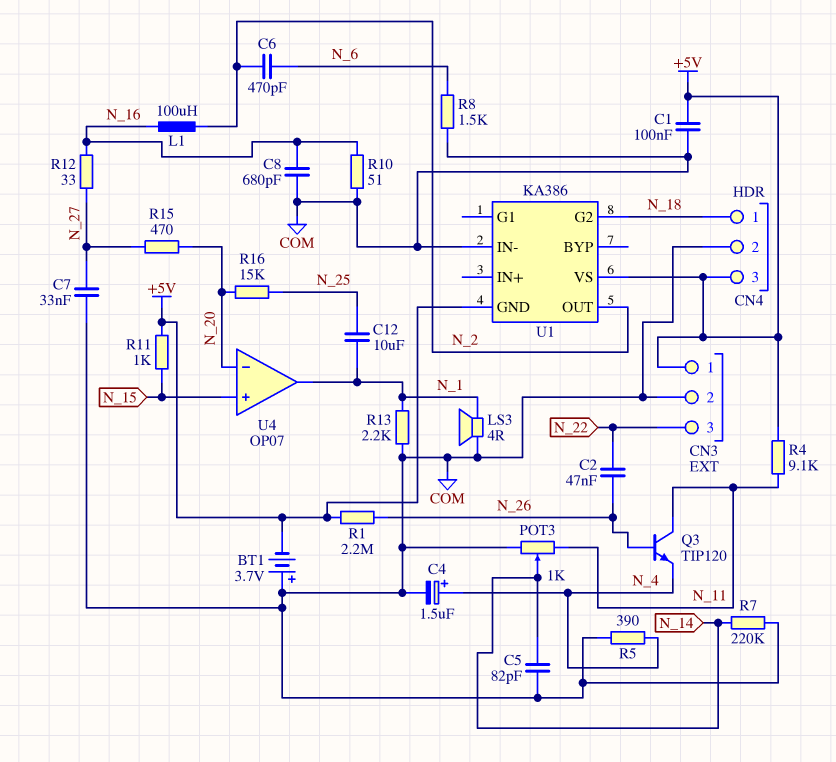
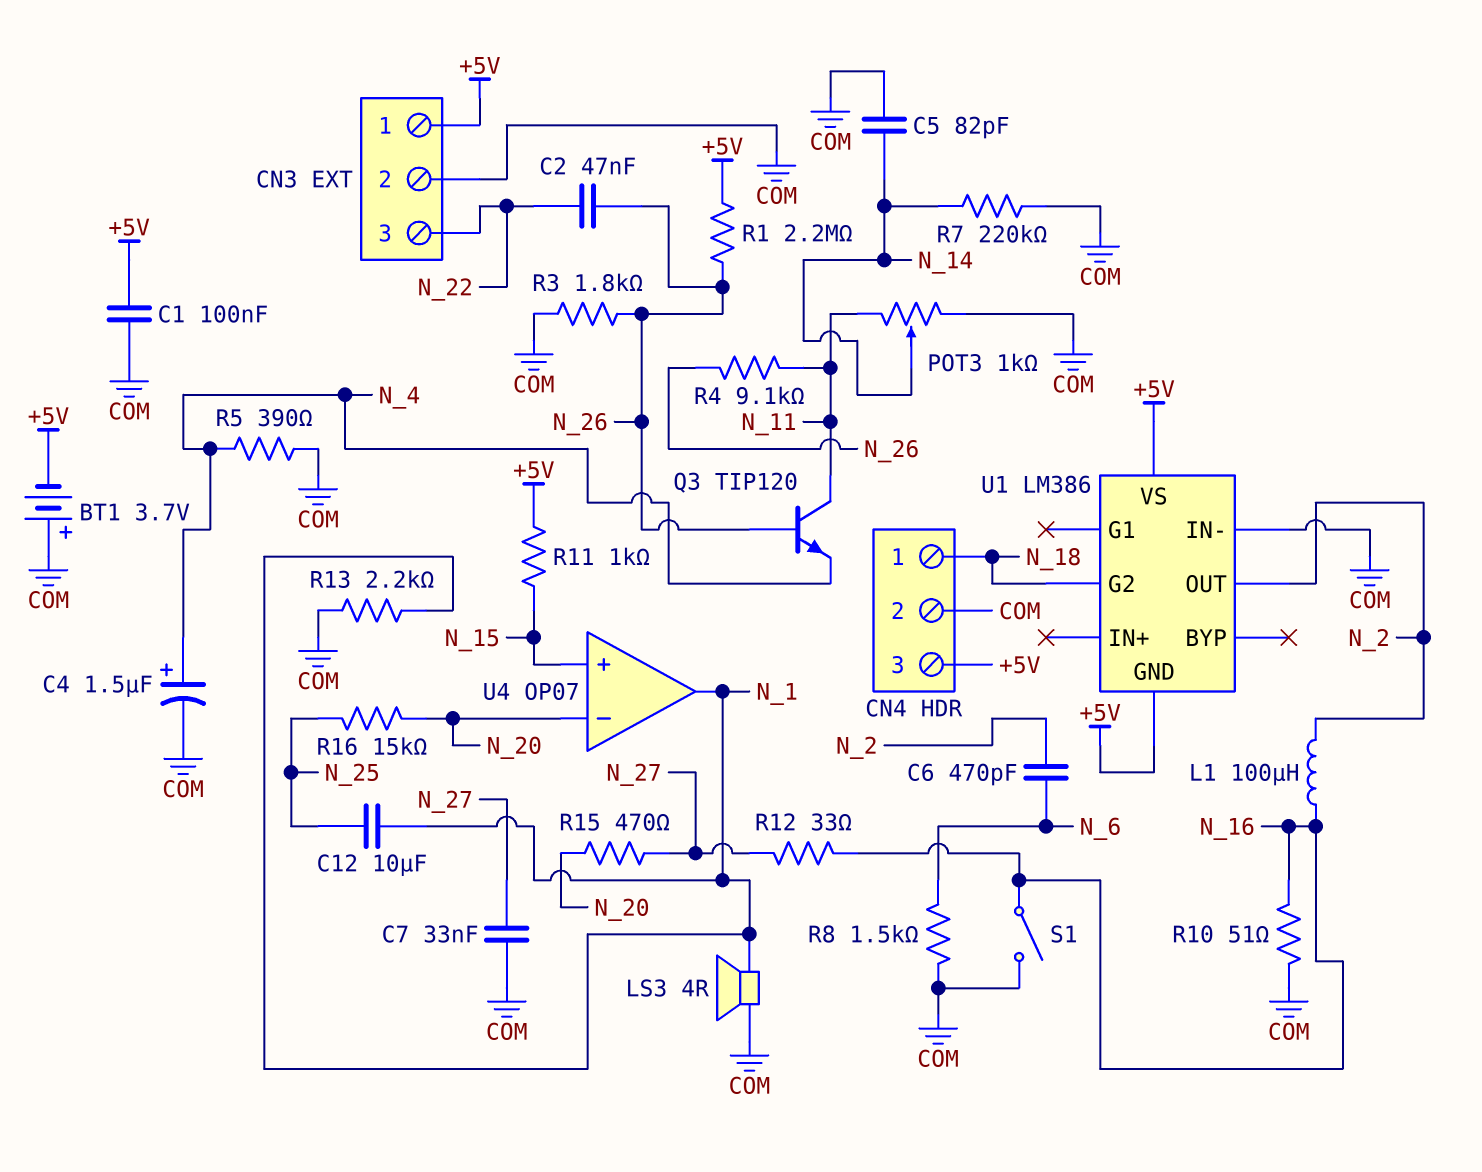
C8: 680pF (COM, N_16) -> none
R3: none -> 1.8k (COM, N_26)
R4: 9.1k (+5V, N_11) -> 9.1k (N_11, N_26)
S1: none -> switch (COM, N_16)
U1: KA386 -> LM386

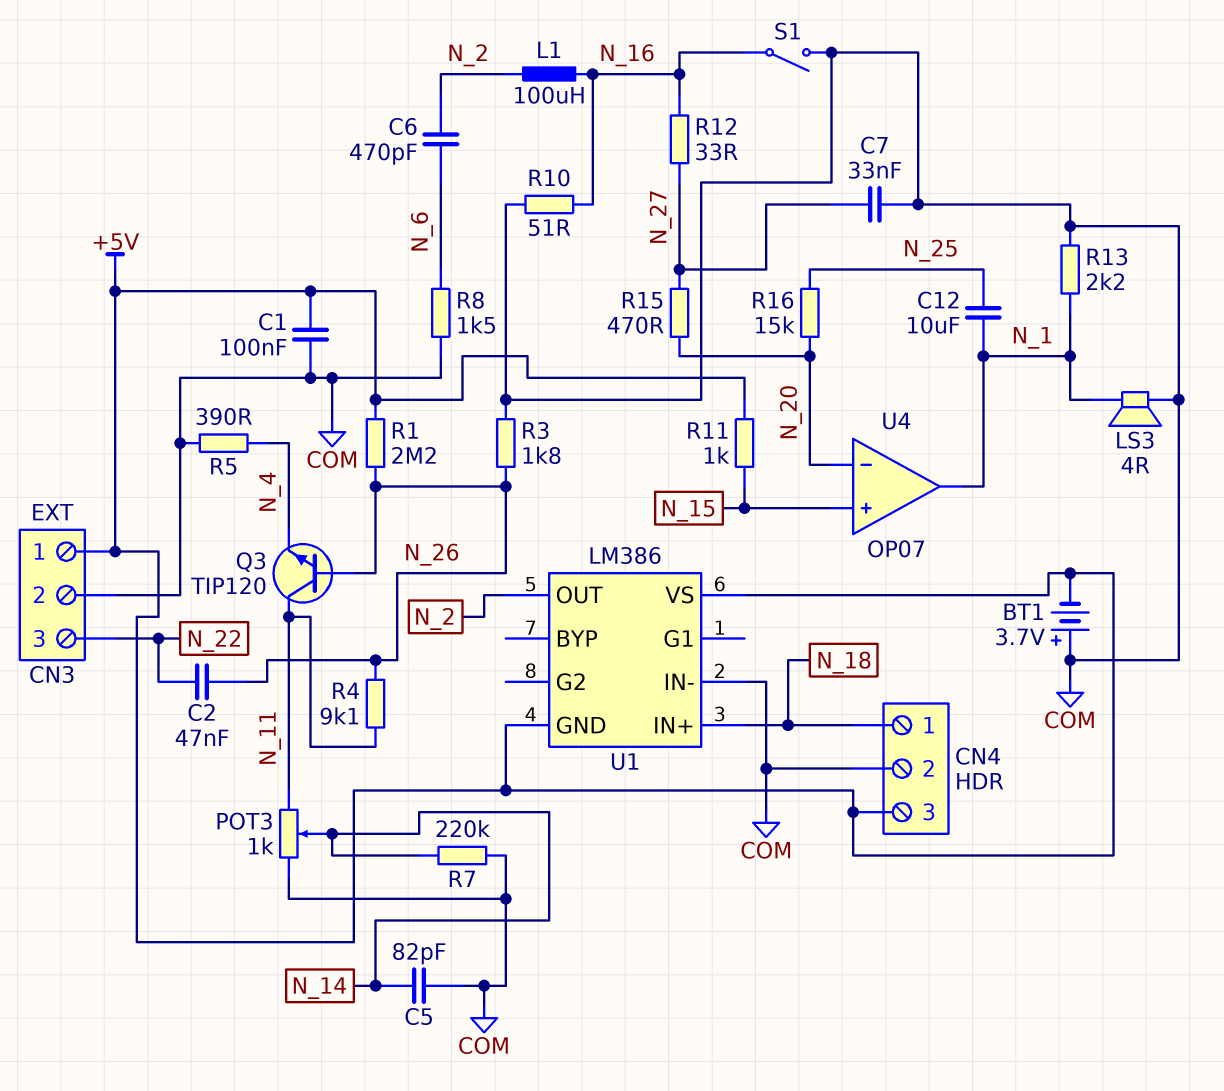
C4: 1.5uF (plus N_4, minus COM) -> none
U1 pin G2: N_18 -> none
U1 pin IN+: none -> N_18

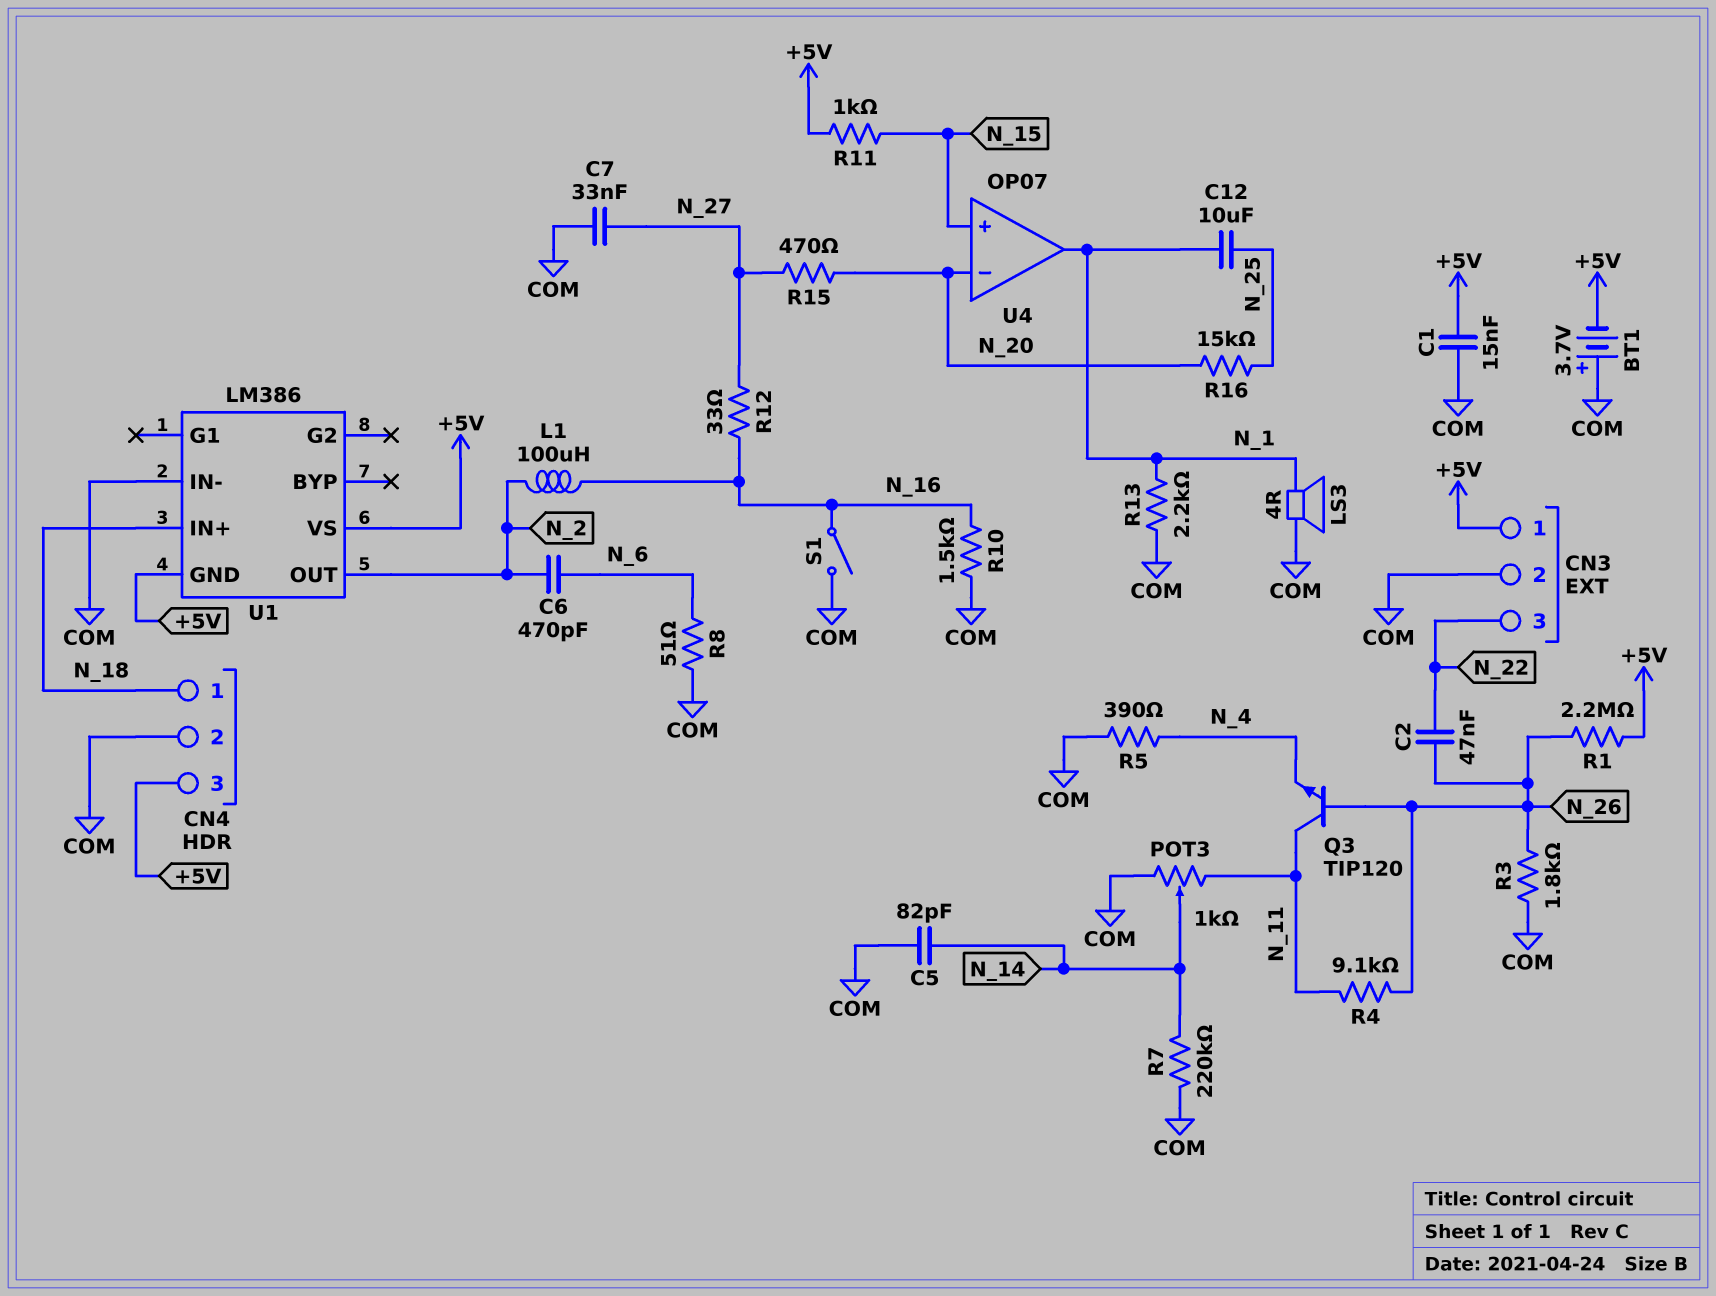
C1: 100nF (+5V, COM) -> 15nF (+5V, COM)
R8: 1.5k (COM, N_6) -> 51 (COM, N_6)
R10: 51 (COM, N_16) -> 1.5k (COM, N_16)

